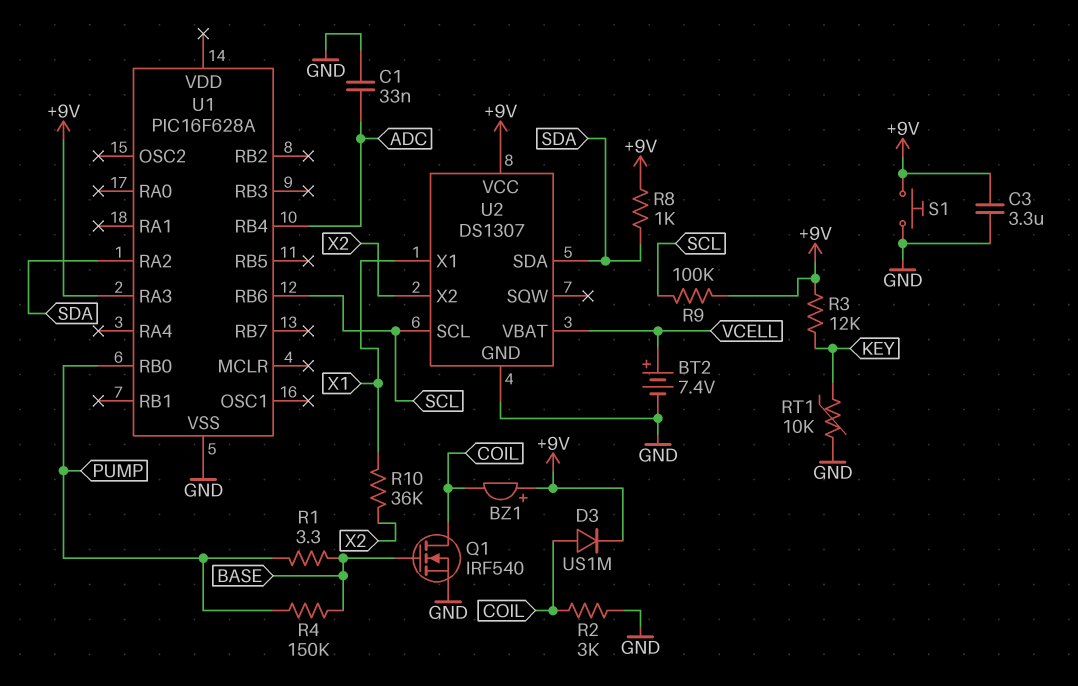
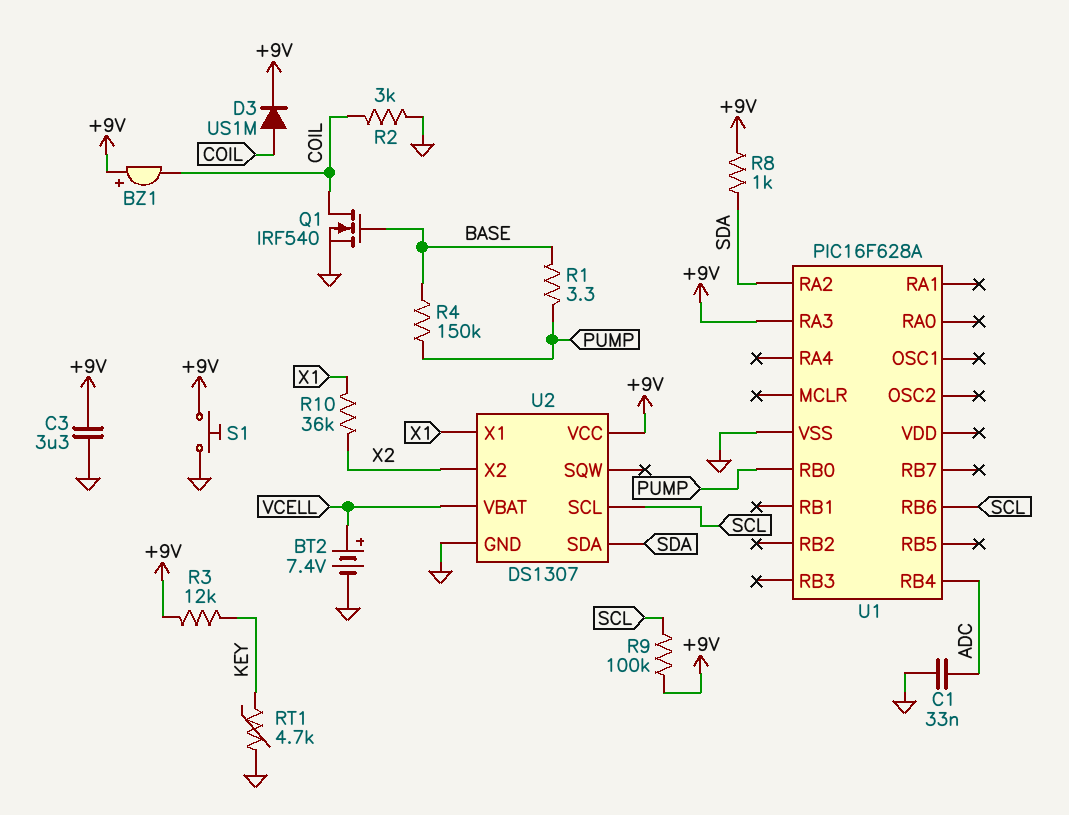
RT1: 10k (GND, KEY) -> 4.7k (GND, KEY)

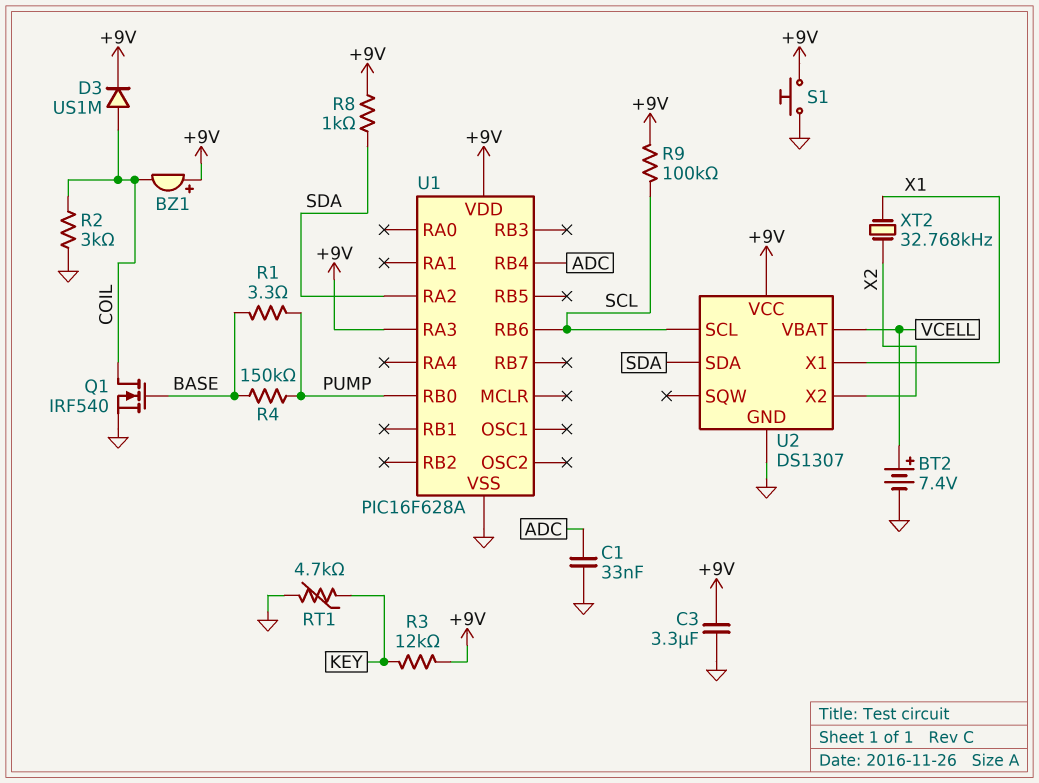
R10: 36k (X1, X2) -> none
U1 pin VDD: none -> +9V
XT2: none -> 32.768kHz (X1, X2)

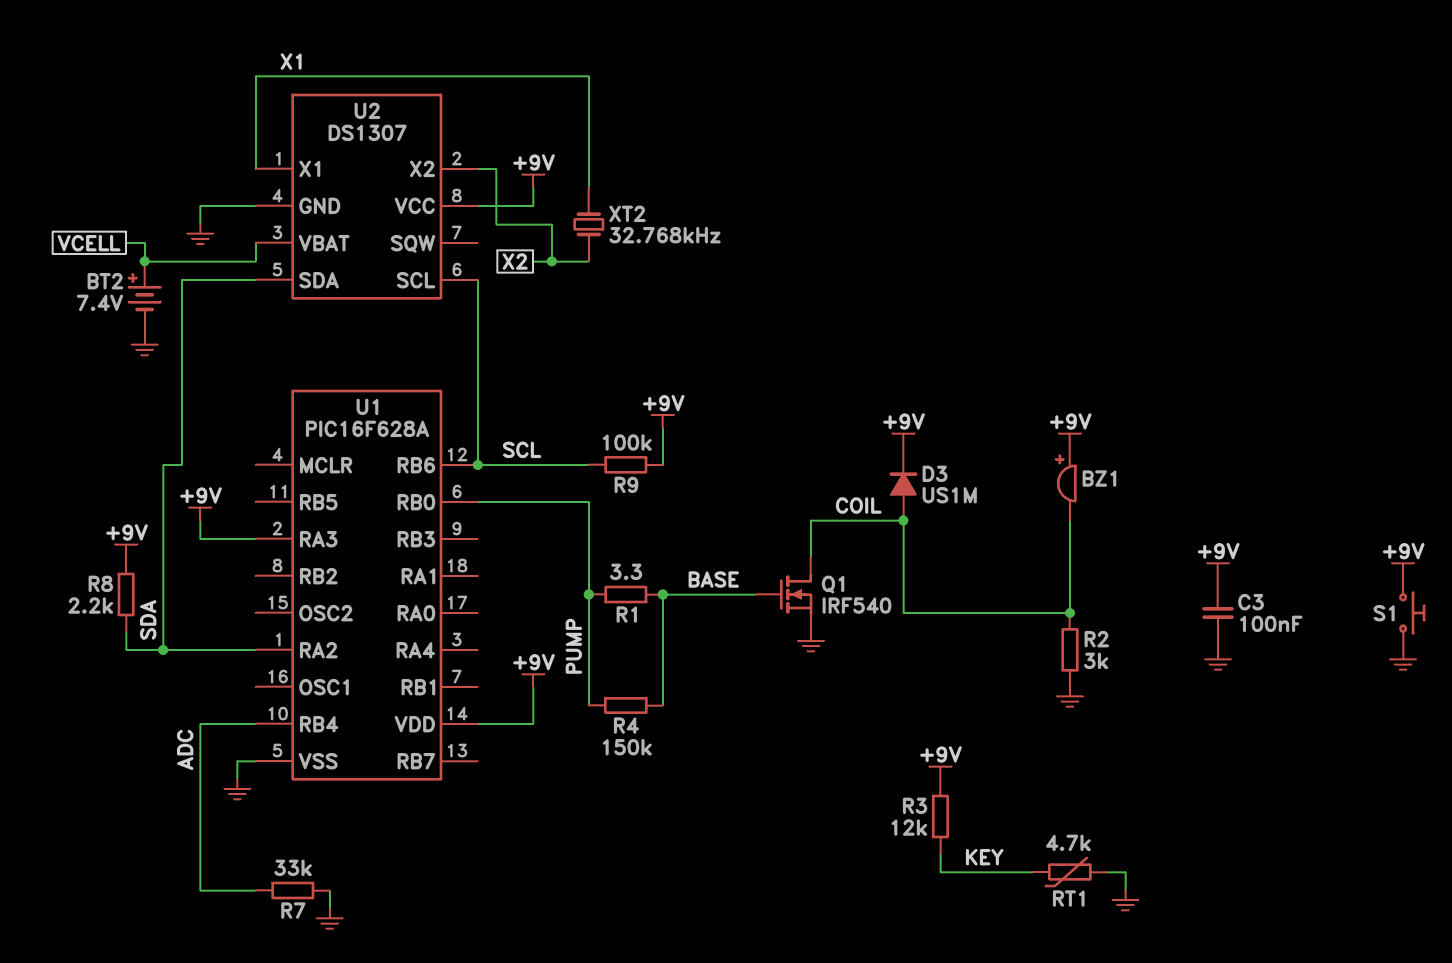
C1: 33nF (ADC, GND) -> none
C3: 3.3uF (+9V, GND) -> 100nF (+9V, GND)
R7: none -> 33k (ADC, GND)
R8: 1k (+9V, SDA) -> 2.2k (+9V, SDA)

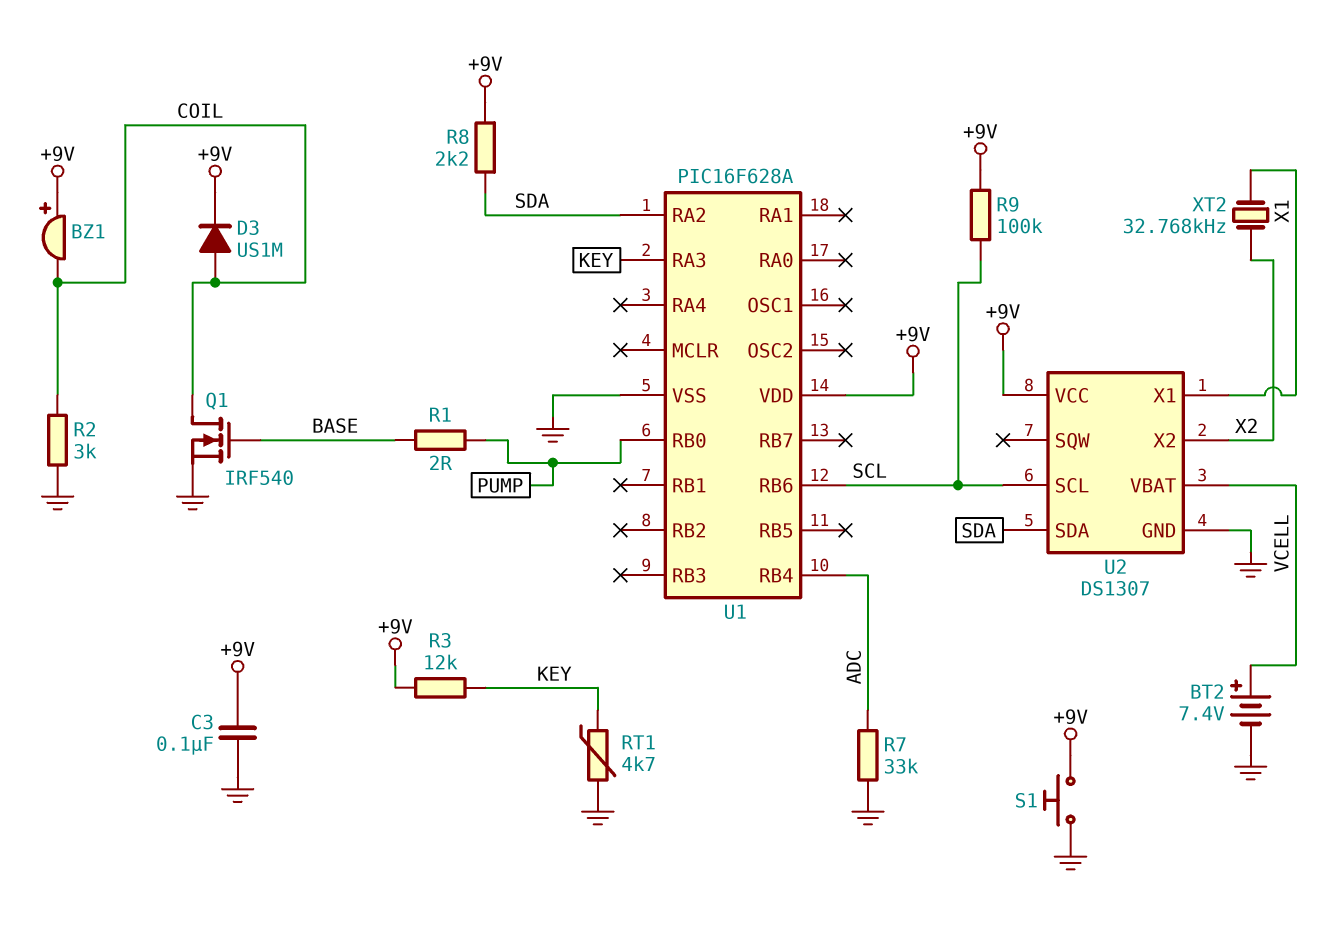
R1: 3.3 (BASE, PUMP) -> 2 (BASE, PUMP)
R4: 150k (BASE, PUMP) -> none
U1 pin RA3: +9V -> KEY

